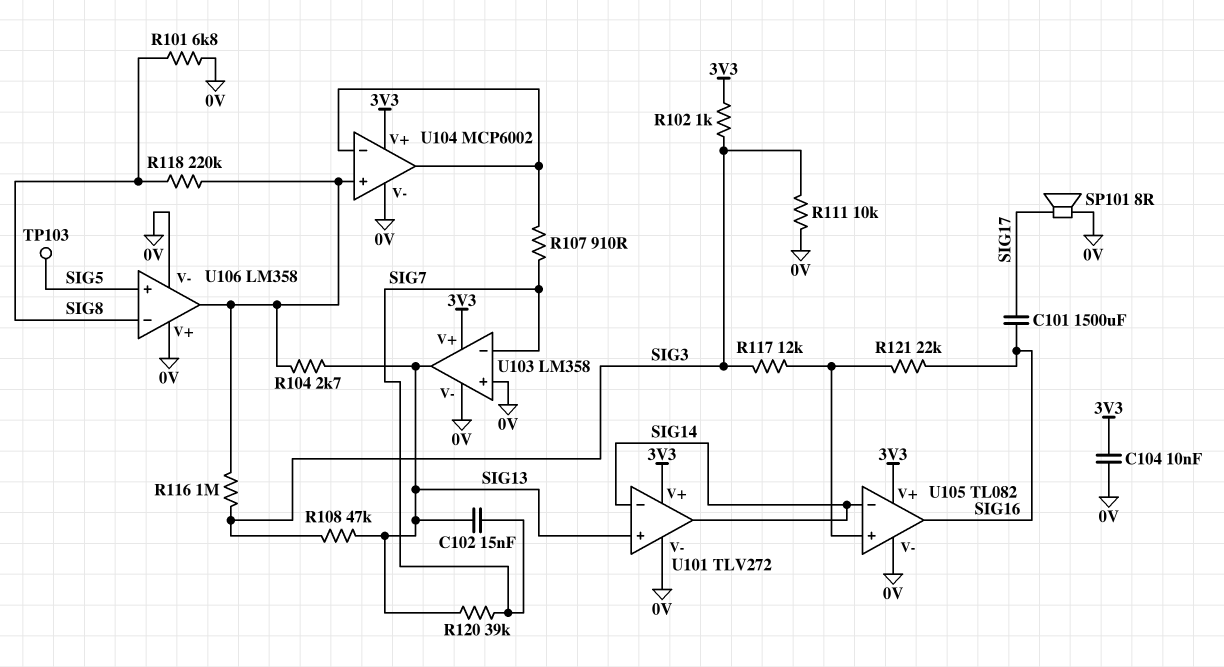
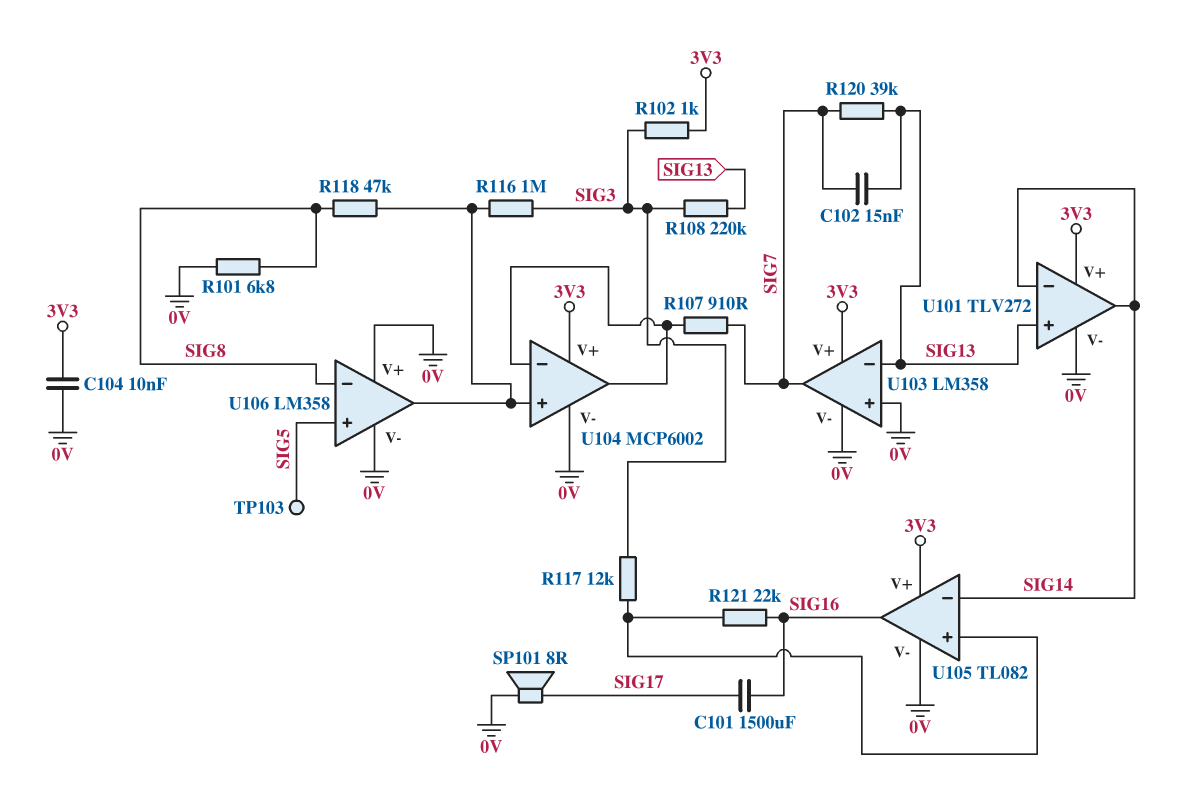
R104: 2.7k (SIG13, U104/in+) -> none
R108: 47k (SIG3, SIG13) -> 220k (SIG3, SIG13)
R111: 10k (0V, SIG3) -> none
R118: 220k (SIG8, U104/in+) -> 47k (SIG8, U104/in+)
U103 pin in-: SIG7 -> SIG13
U103 pin out: SIG13 -> SIG7

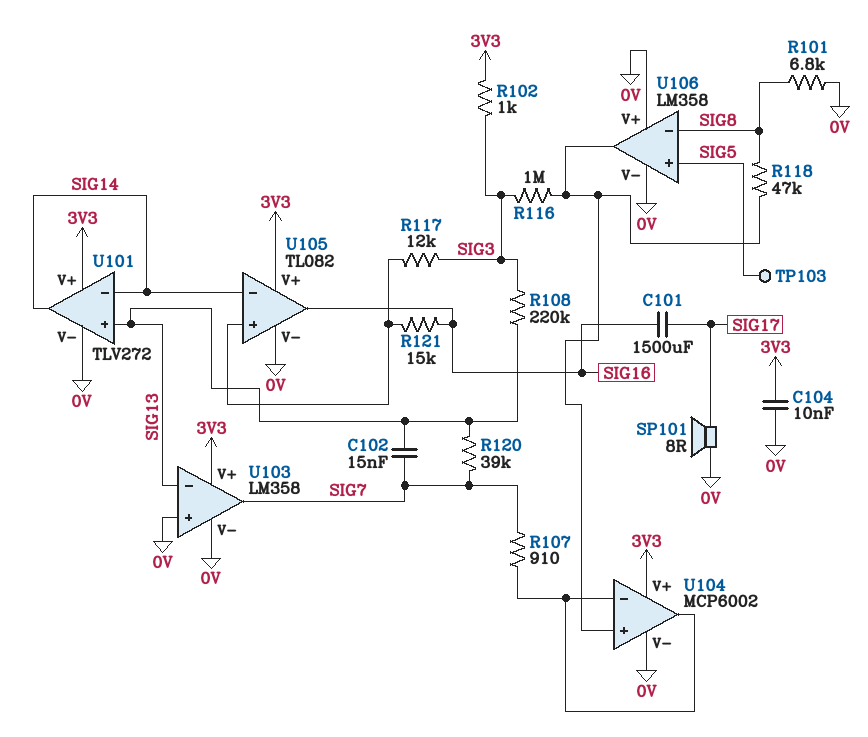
R121: 22k (SIG16, U105/in+) -> 15k (SIG16, U105/in+)

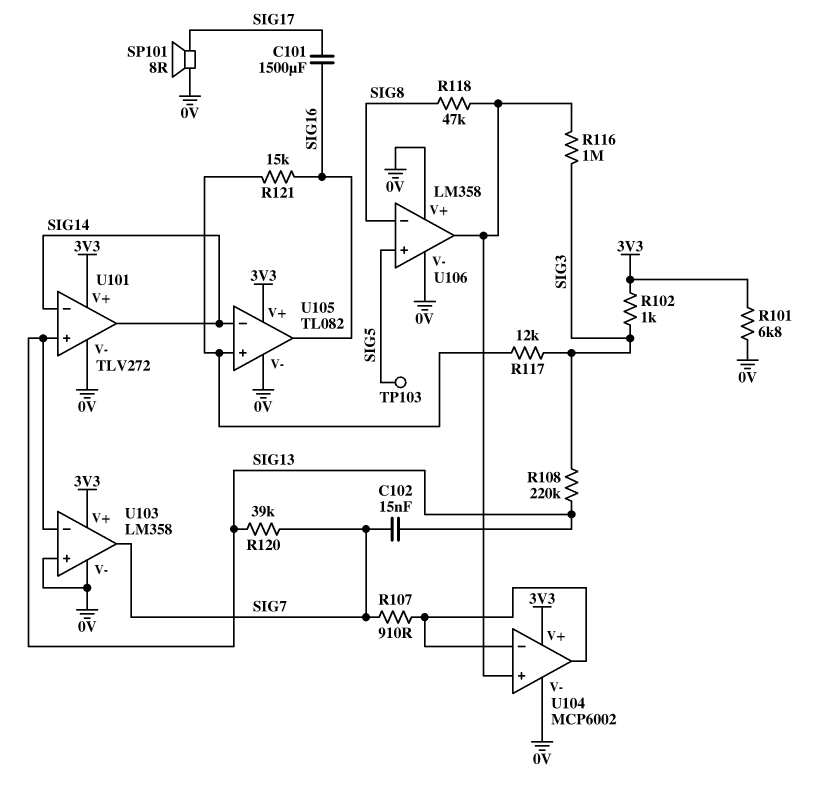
C104: 10nF (0V, 3V3) -> none
R101: 6.8k (0V, SIG8) -> 6.8k (0V, 3V3)

